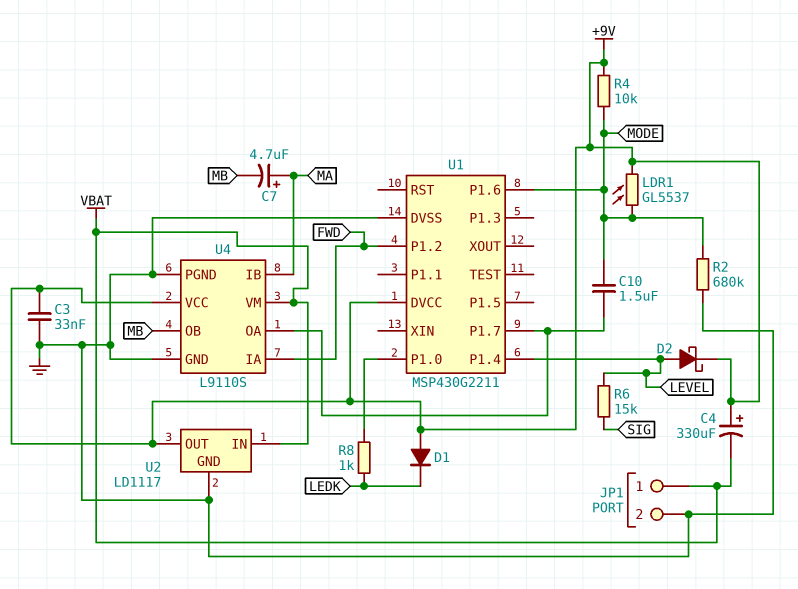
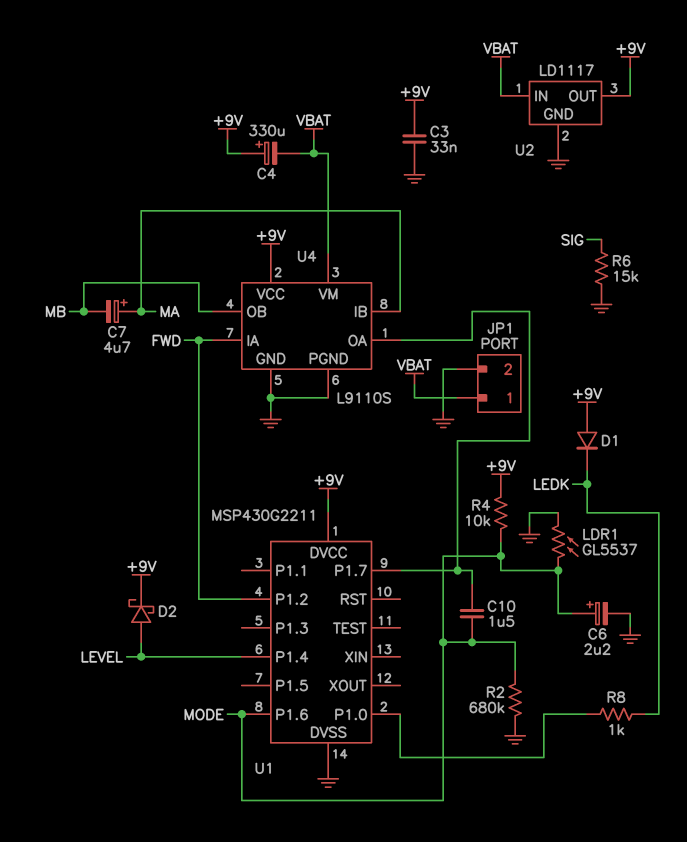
C6: none -> 2.2uF (plus MODE, minus GND)
LDR1: GL5537 (+9V, MODE) -> GL5537 (GND, MODE)
R6: 15k (LEVEL, SIG) -> 15k (GND, SIG)

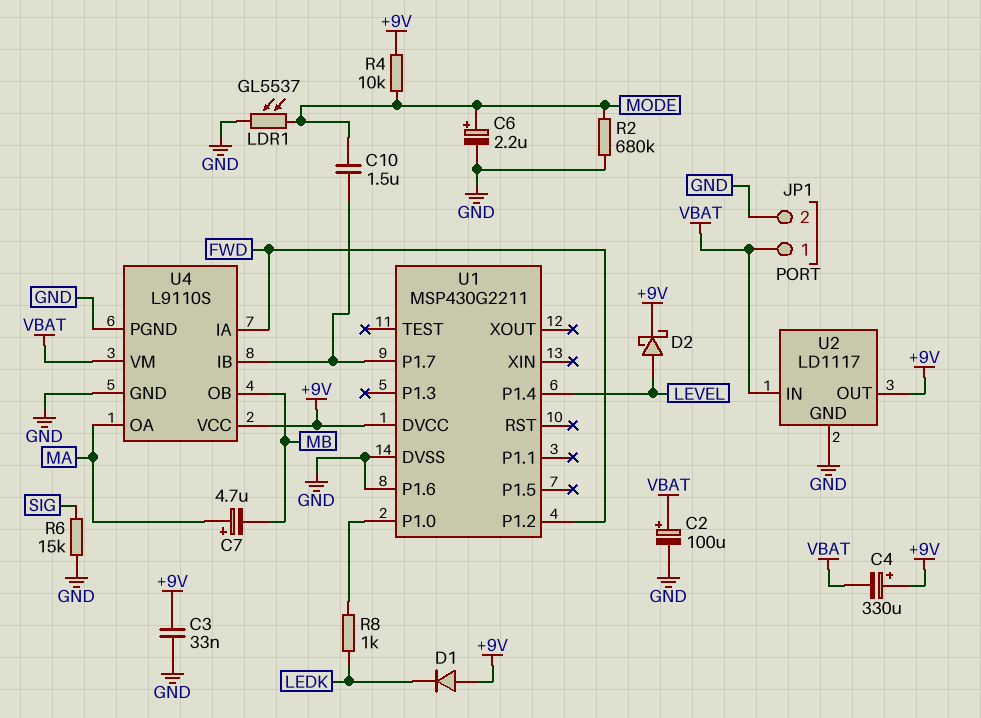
C2: none -> 100uF (plus VBAT, minus GND)
U1 pin P1.6: MODE -> GND
U4 pin IB: MA -> U1/P1.7
U4 pin OA: U1/P1.7 -> MA

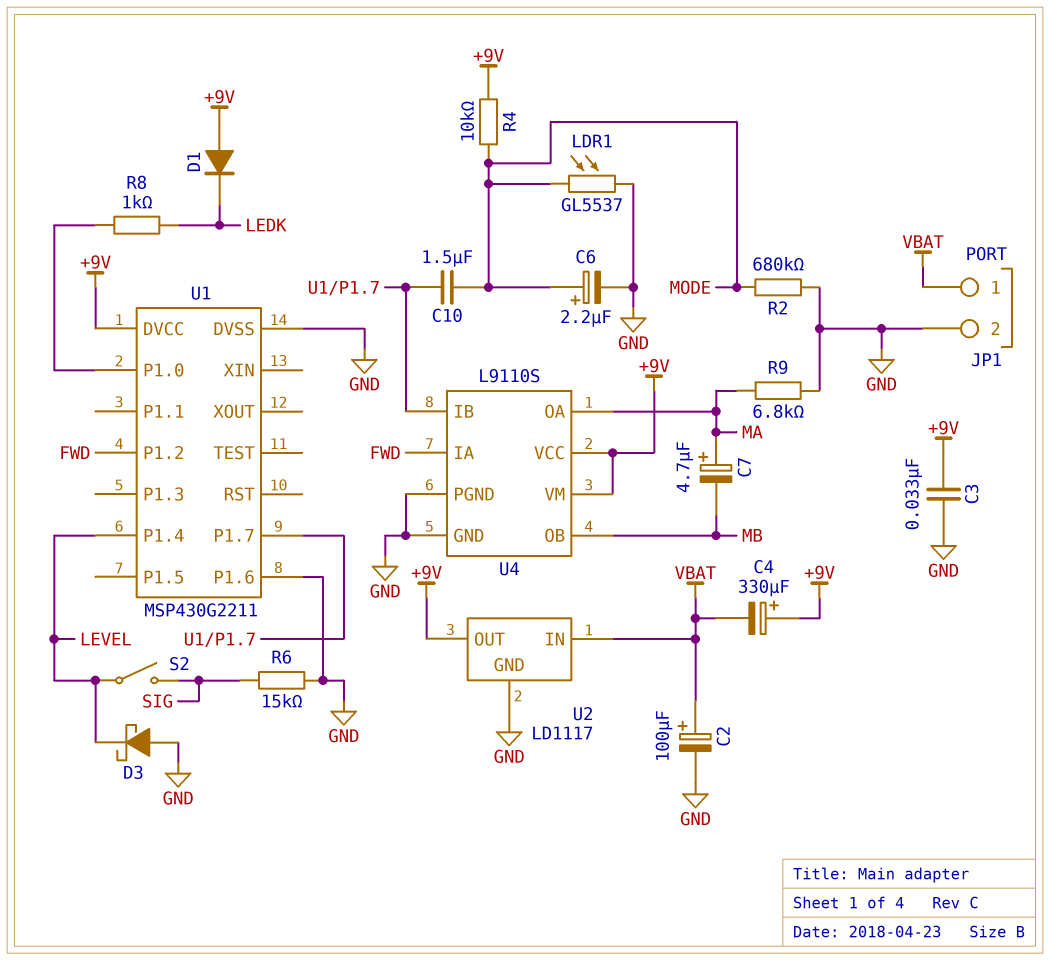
D2: schottky (A LEVEL, K +9V) -> none
D3: none -> schottky (A GND, K LEVEL)
R9: none -> 6.8k (GND, MA)
S2: none -> switch (LEVEL, SIG)
U4 pin VM: VBAT -> +9V

